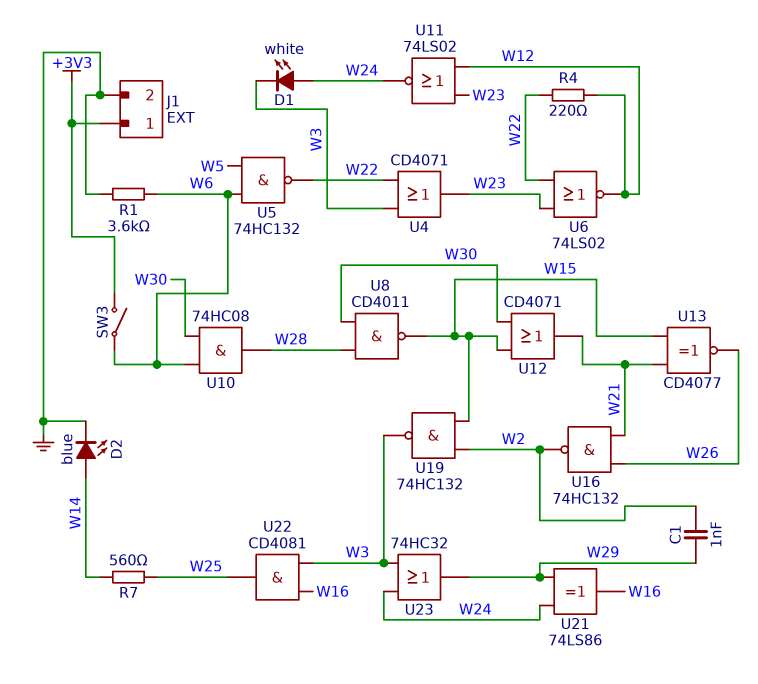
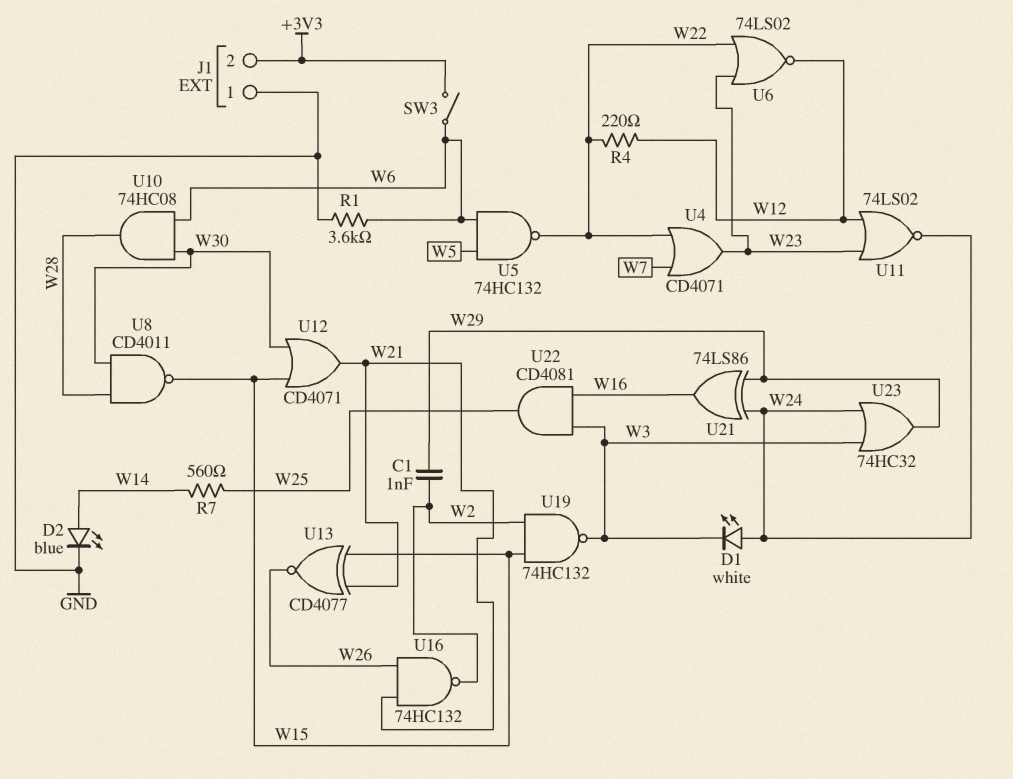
J1 pin 1: +3V3 -> GND
J1 pin 2: GND -> +3V3
U4: OR CD4071 (in W3, in W22, out W23) -> OR CD4071 (in W7, in W22, out W23)

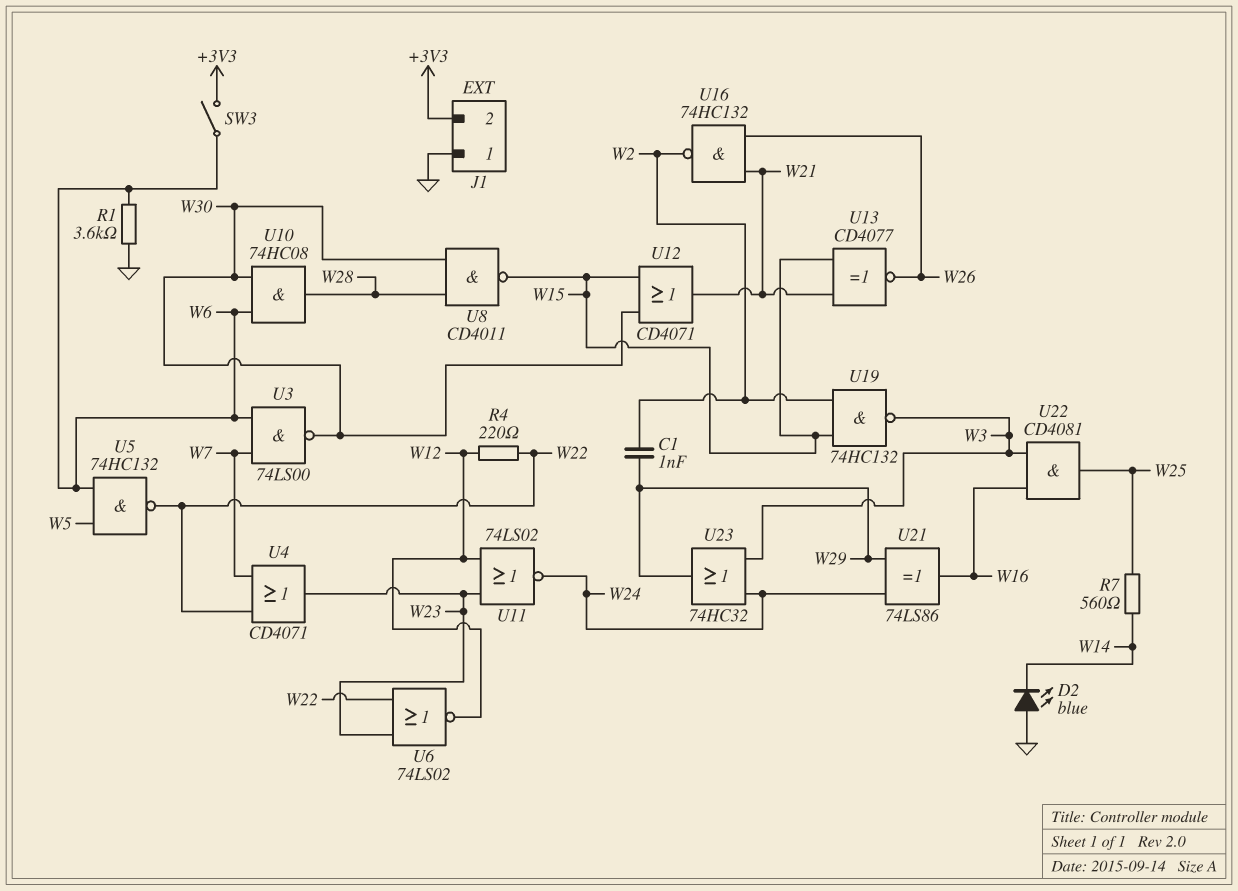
D1: LED white (A W24, K W3) -> none
D2: LED blue (A W14, K GND) -> LED blue (A GND, K W14)
U3: none -> NAND 74LS00 (in W6, in W7, out W30)

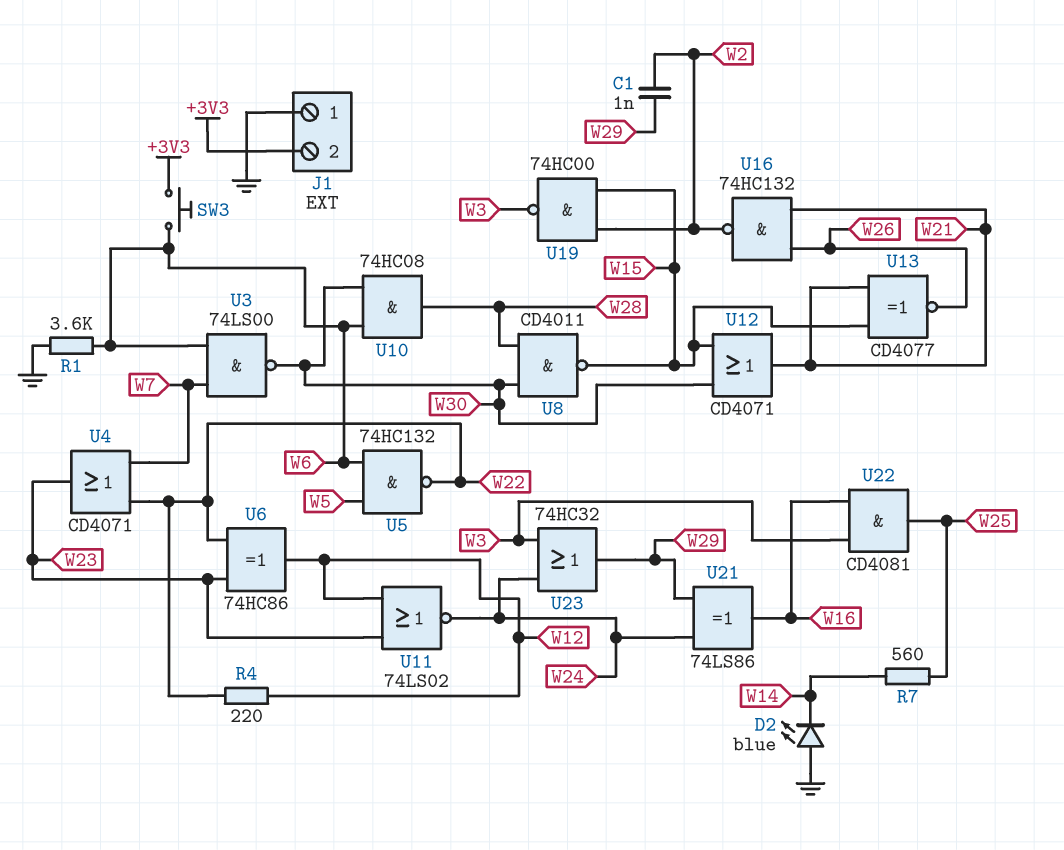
SW3: switch (+3V3, W6) -> button (+3V3, W6)
U6: NOR 74LS02 (in W22, in W23, out W12) -> XOR 74HC86 (in W22, in W23, out W12)
U19: NAND 74HC132 (in W2, in W15, out W3) -> NAND 74HC00 (in W2, in W15, out W3)

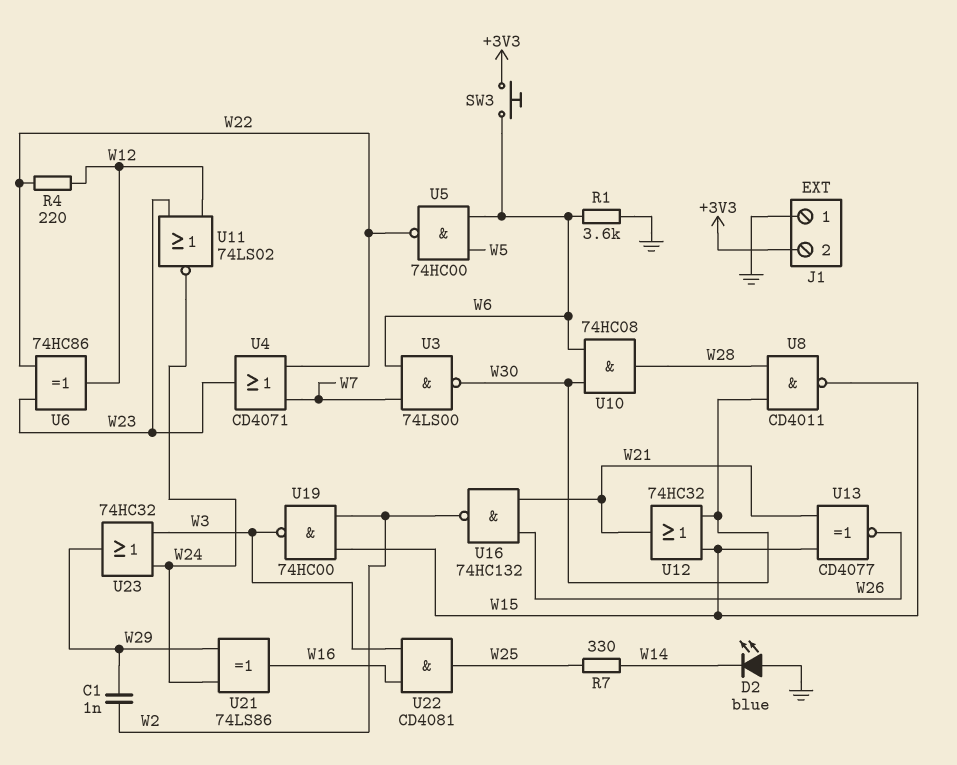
R7: 560 (W14, W25) -> 330 (W14, W25)
U5: NAND 74HC132 (in W5, in W6, out W22) -> NAND 74HC00 (in W5, in W6, out W22)
U12: OR CD4071 (in W15, in W30, out W21) -> OR 74HC32 (in W15, in W30, out W21)

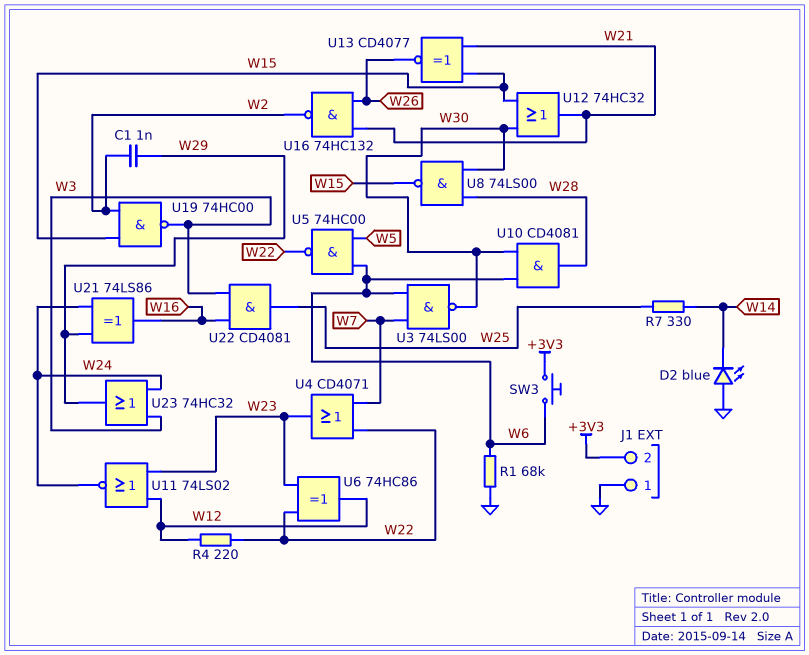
R1: 3.6k (GND, W6) -> 68k (GND, W6)
U8: NAND CD4011 (in W28, in W30, out W15) -> NAND 74LS00 (in W28, in W30, out W15)
U10: AND 74HC08 (in W6, in W30, out W28) -> AND CD4081 (in W6, in W30, out W28)

